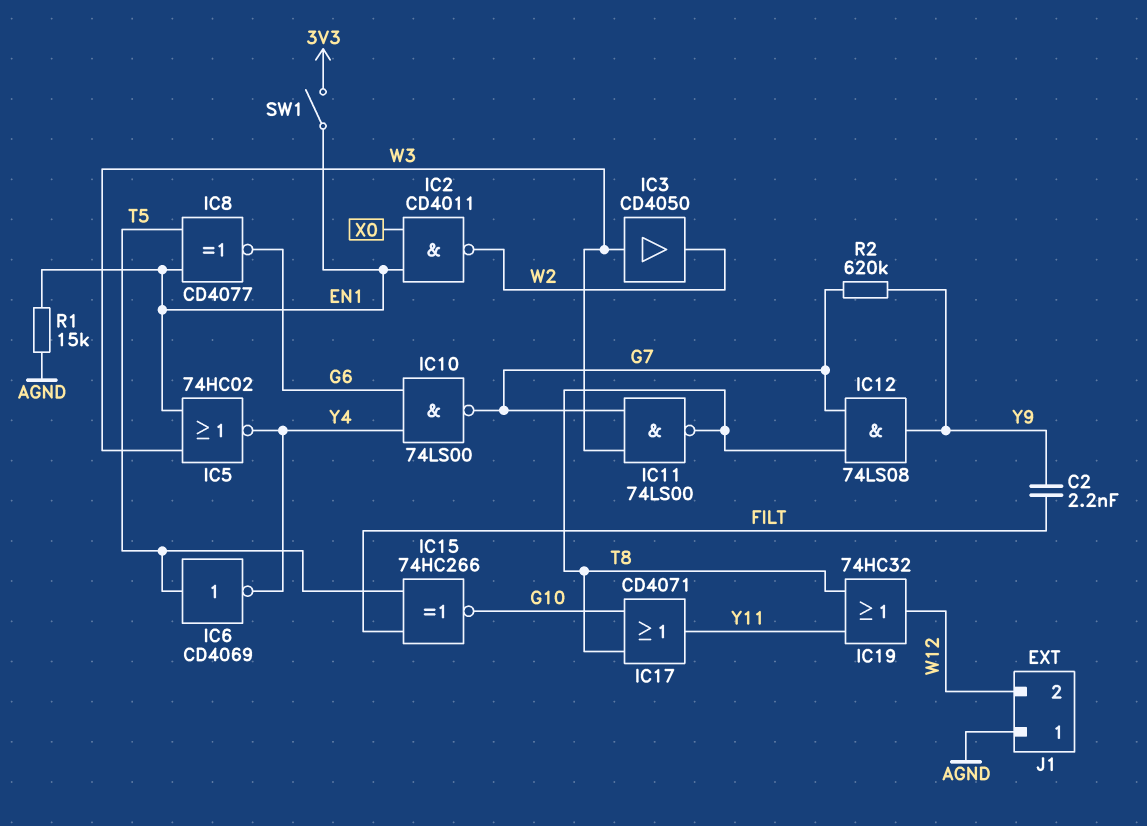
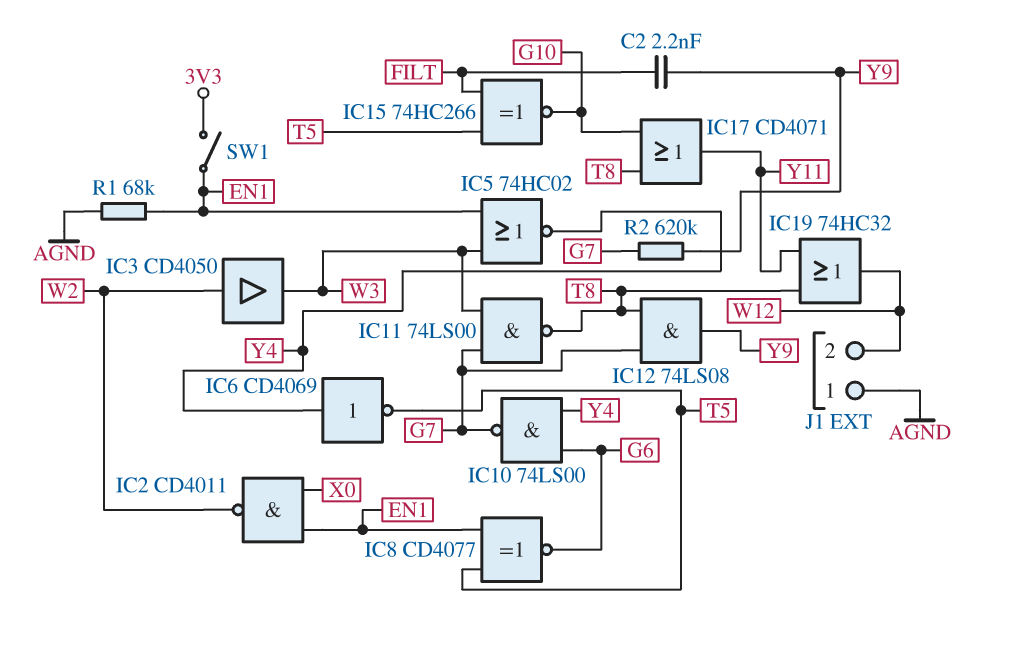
IC3: buffer CD4050 (in W3, out W2) -> buffer CD4050 (in W2, out W3)
IC6: NOT CD4069 (in T5, out Y4) -> NOT CD4069 (in Y4, out T5)
R1: 15k (AGND, EN1) -> 68k (AGND, EN1)

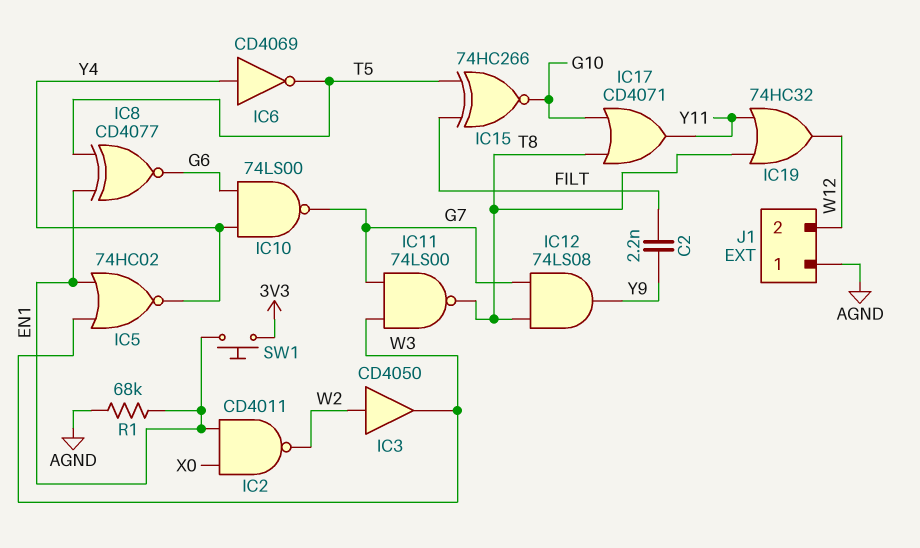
R2: 620k (G7, Y9) -> none
SW1: switch (3V3, EN1) -> button (3V3, EN1)

